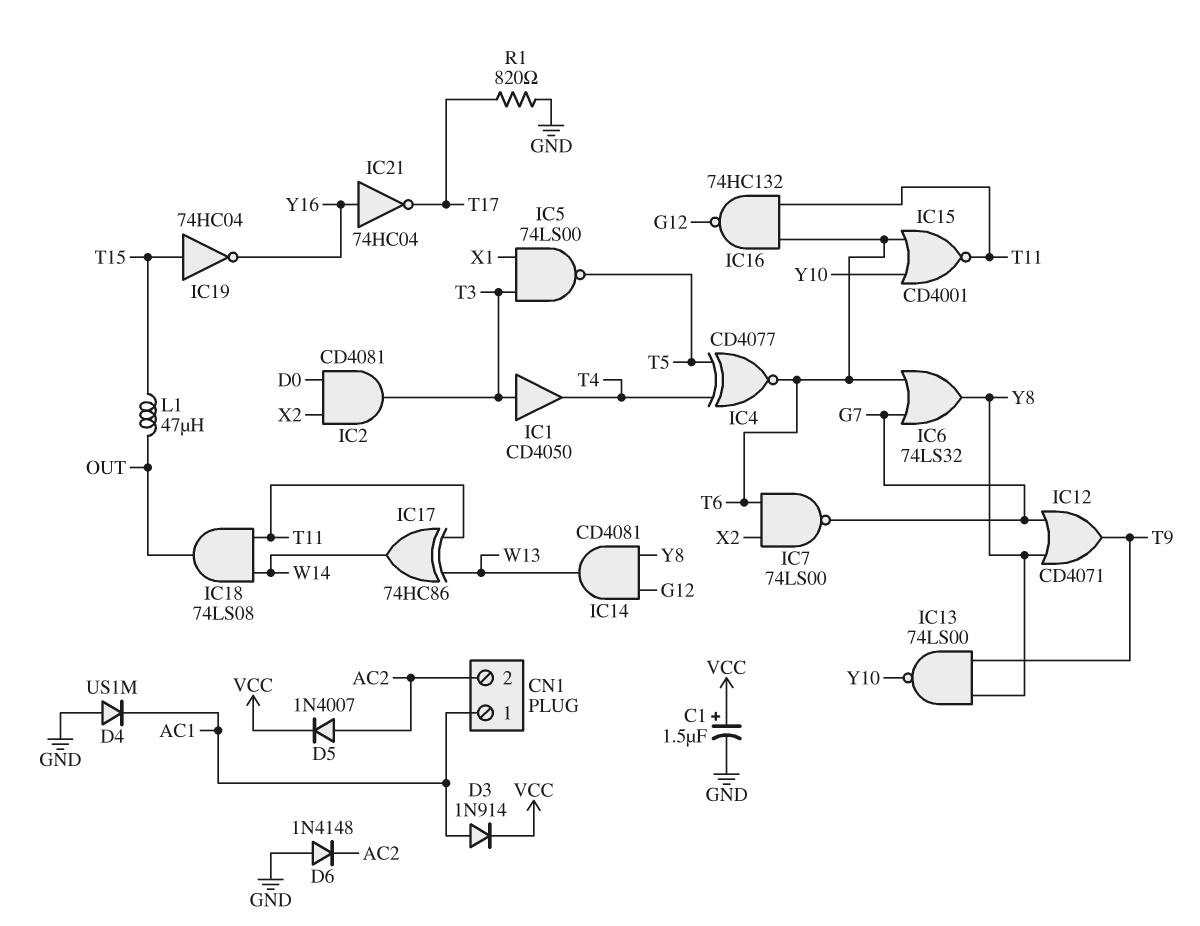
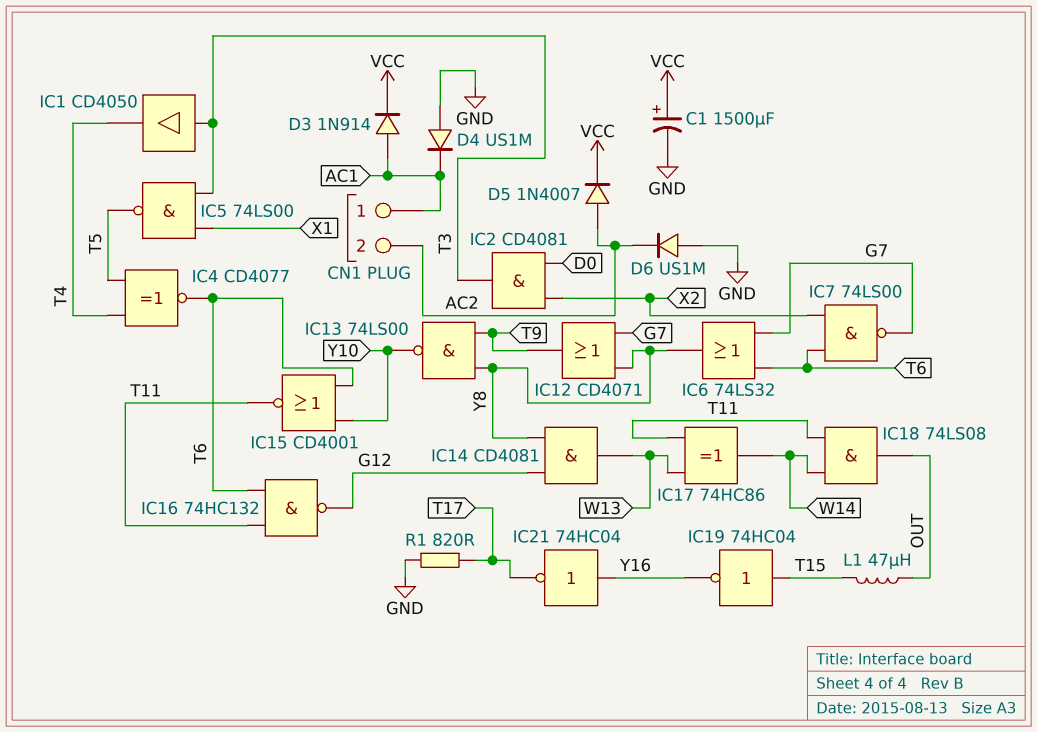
C1: 1.5uF (plus VCC, minus GND) -> 1500uF (plus VCC, minus GND)
D6: diode 1N4148 (A GND, K AC2) -> diode US1M (A GND, K AC2)

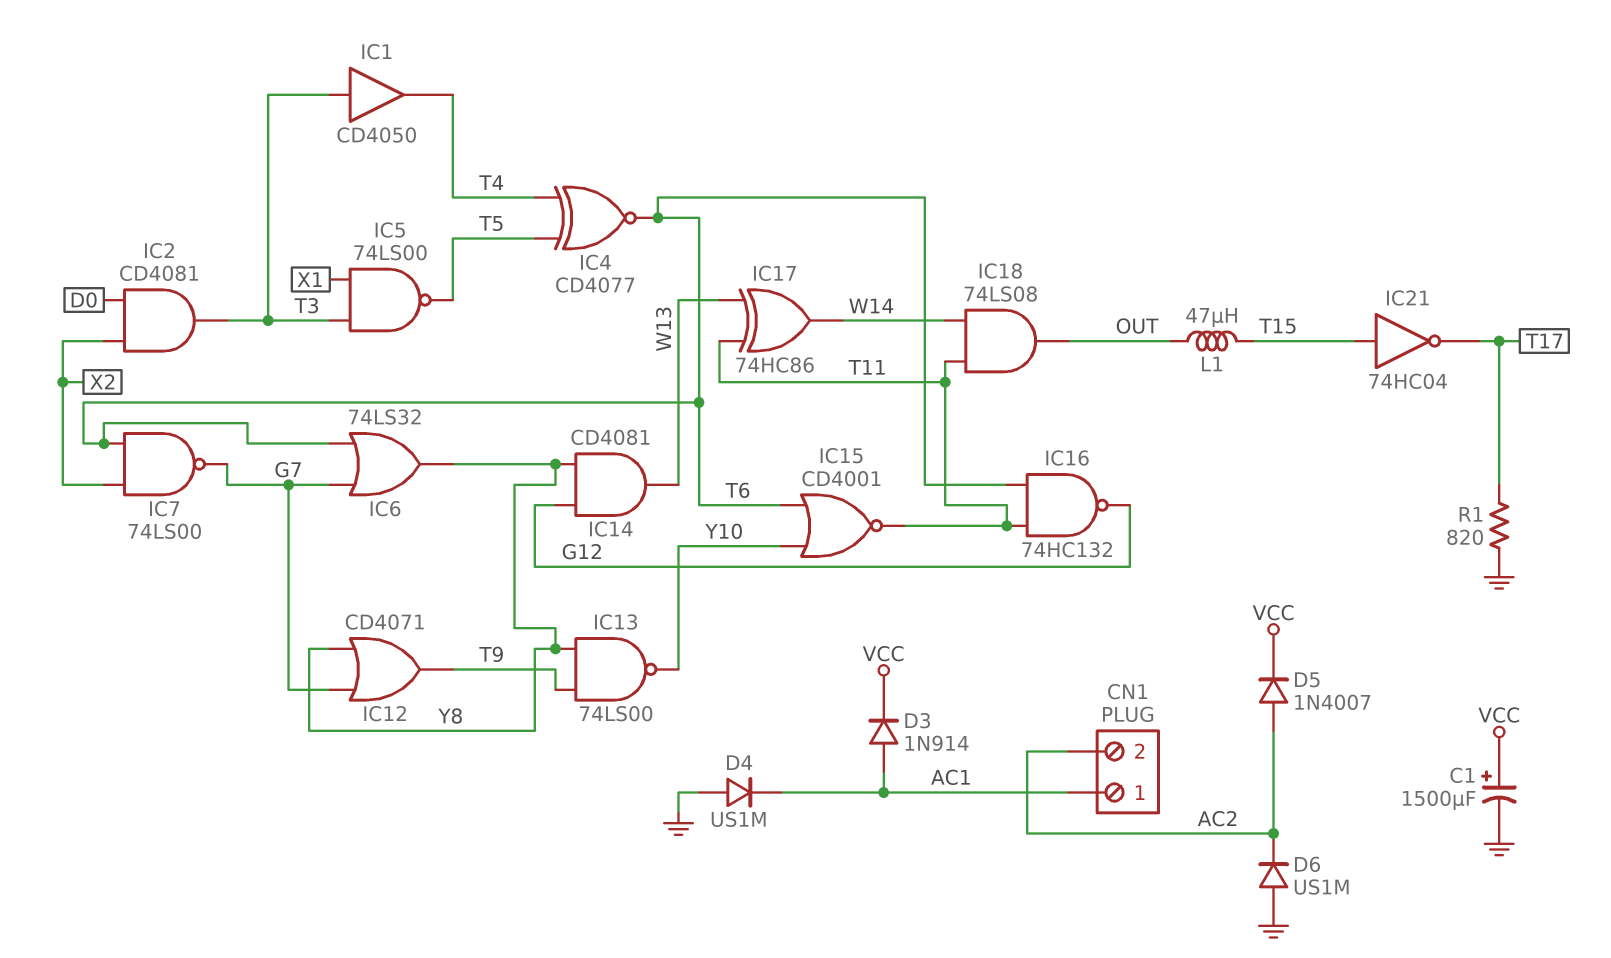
IC19: NOT 74HC04 (in T15, out Y16) -> none
IC21: NOT 74HC04 (in Y16, out T17) -> NOT 74HC04 (in T15, out T17)

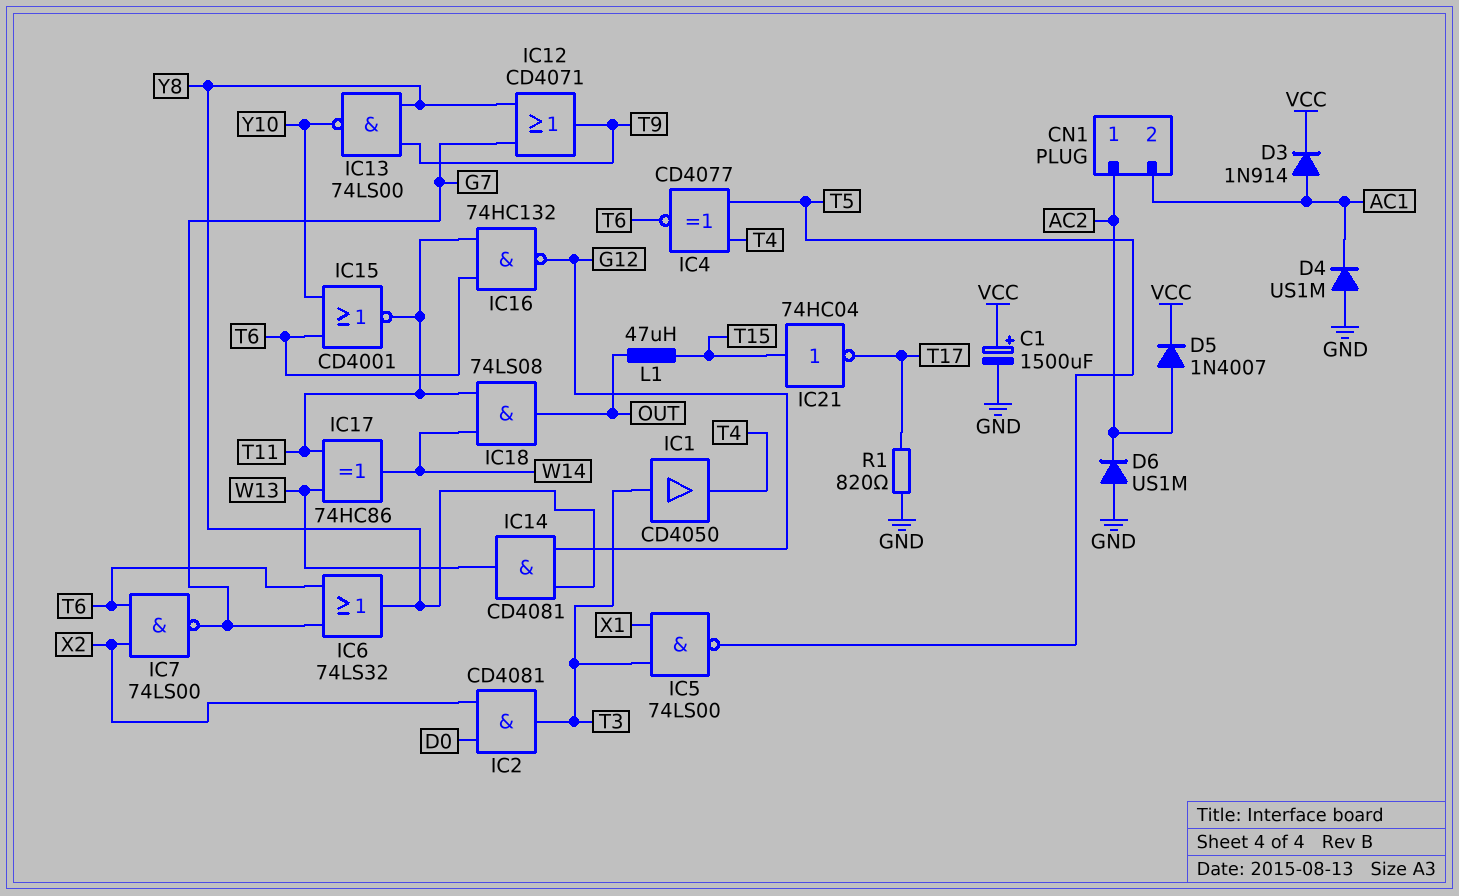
CN1 pin 1: AC1 -> AC2
CN1 pin 2: AC2 -> AC1

